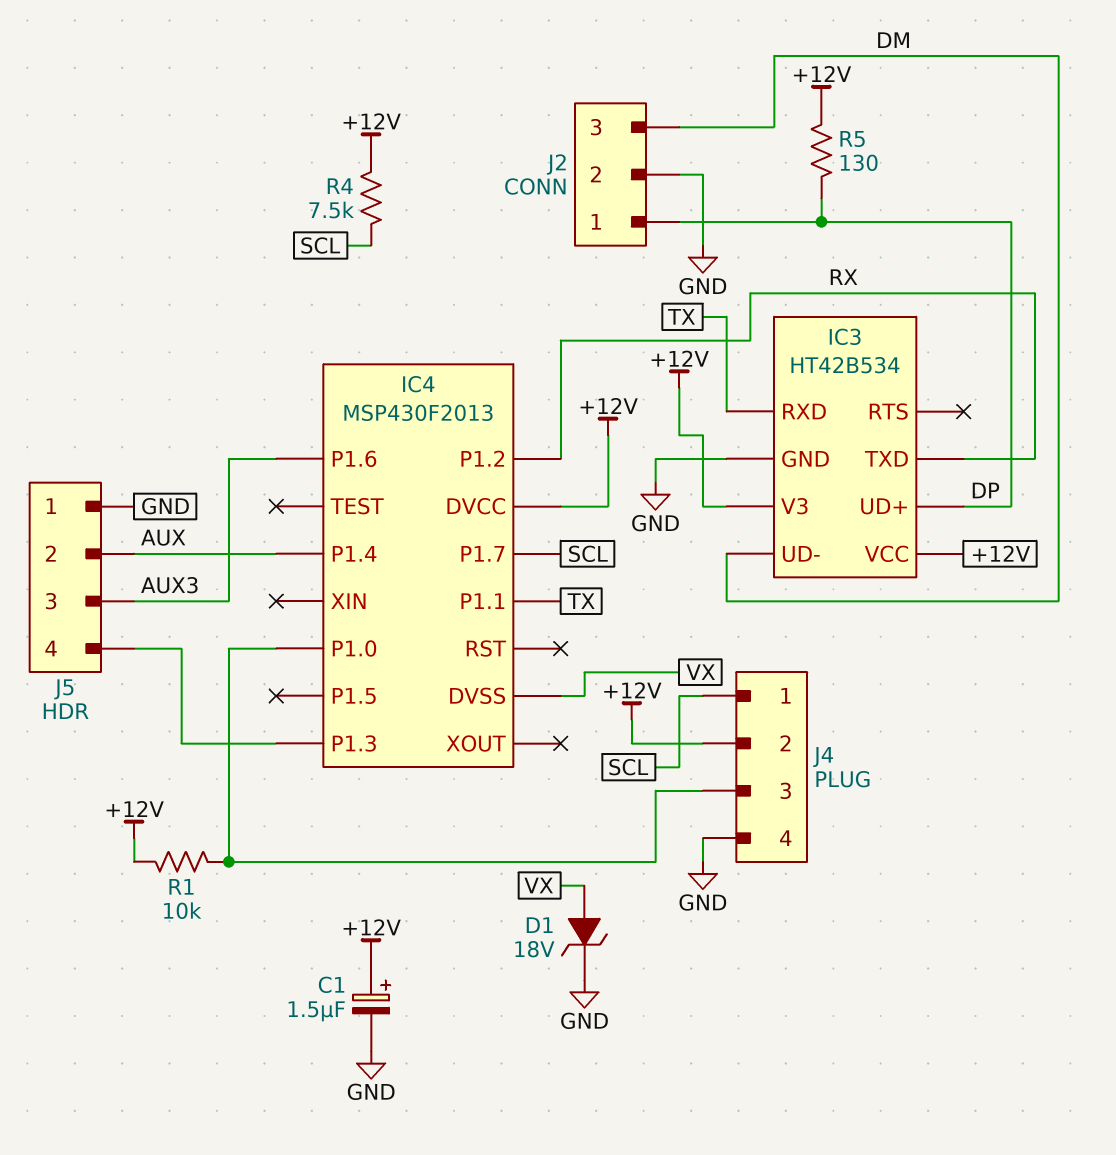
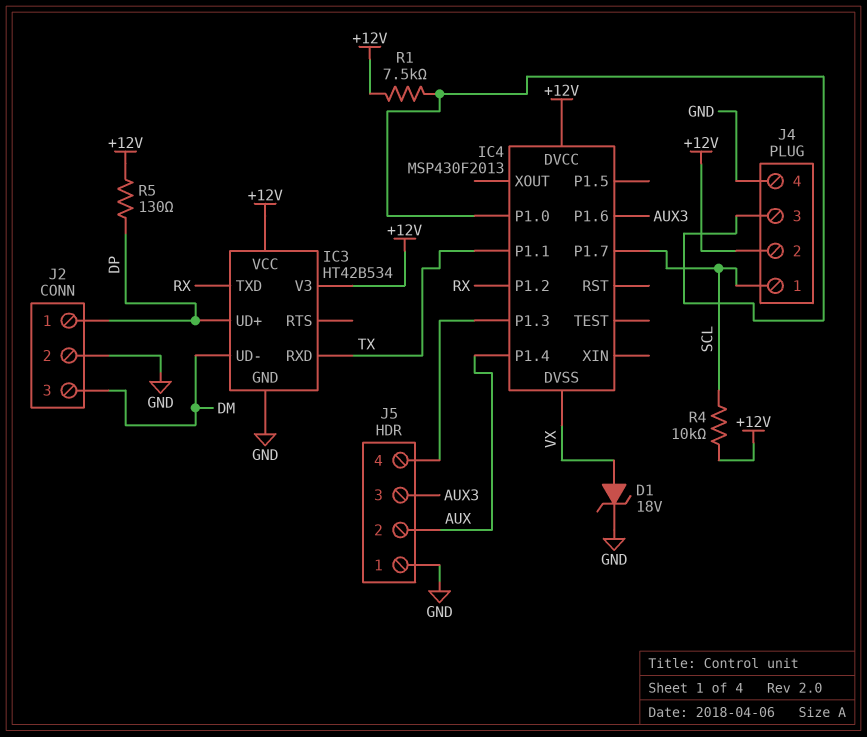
C1: 1.5uF (plus +12V, minus GND) -> none
R1: 10k (+12V, IC4/P1.0) -> 7.5k (+12V, IC4/P1.0)
R4: 7.5k (+12V, SCL) -> 10k (+12V, SCL)

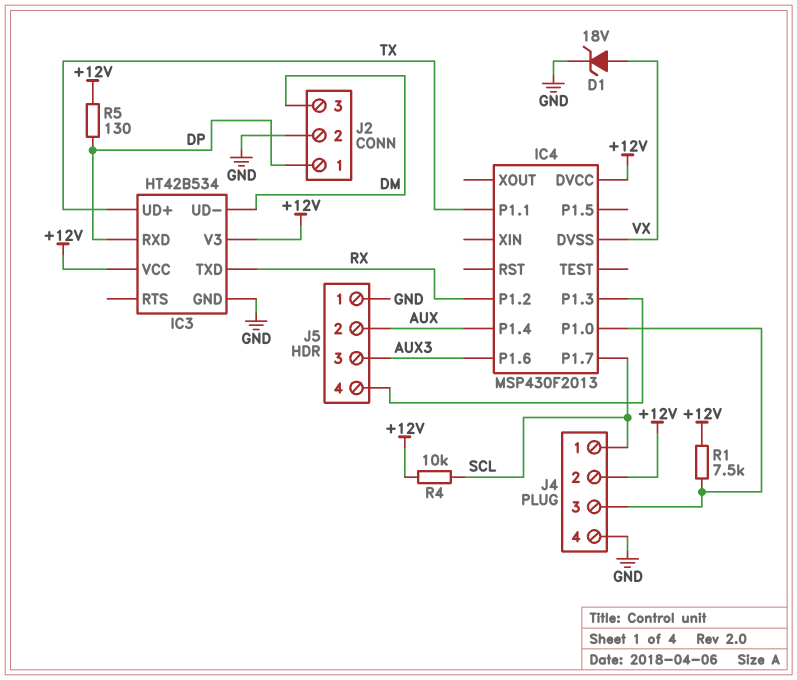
IC3 pin RXD: TX -> DP
IC3 pin UD+: DP -> TX

